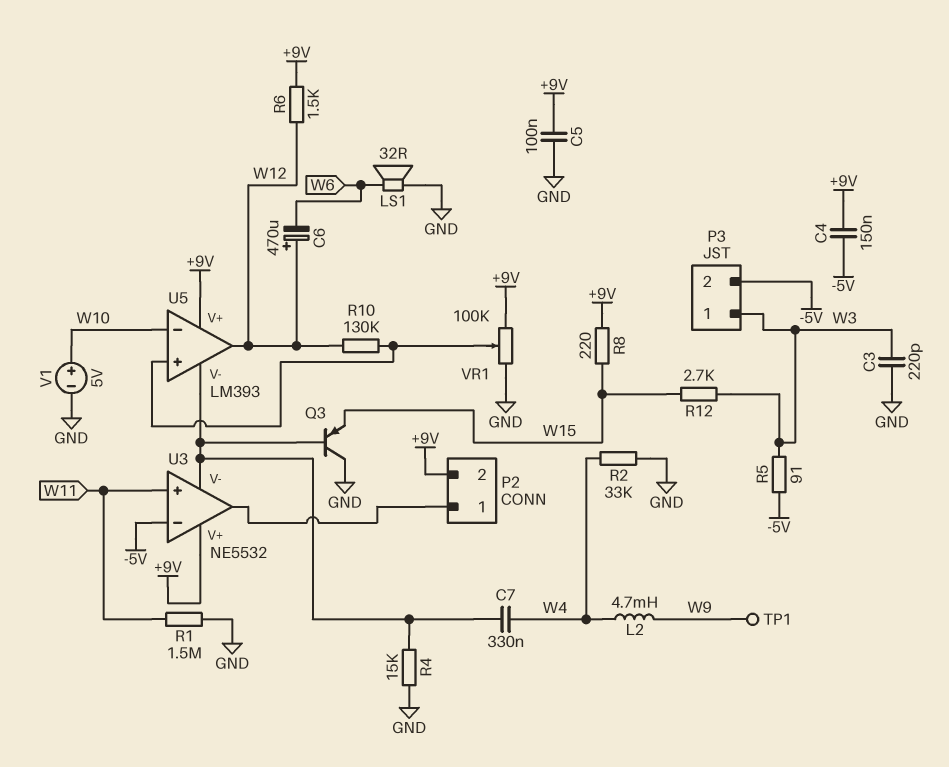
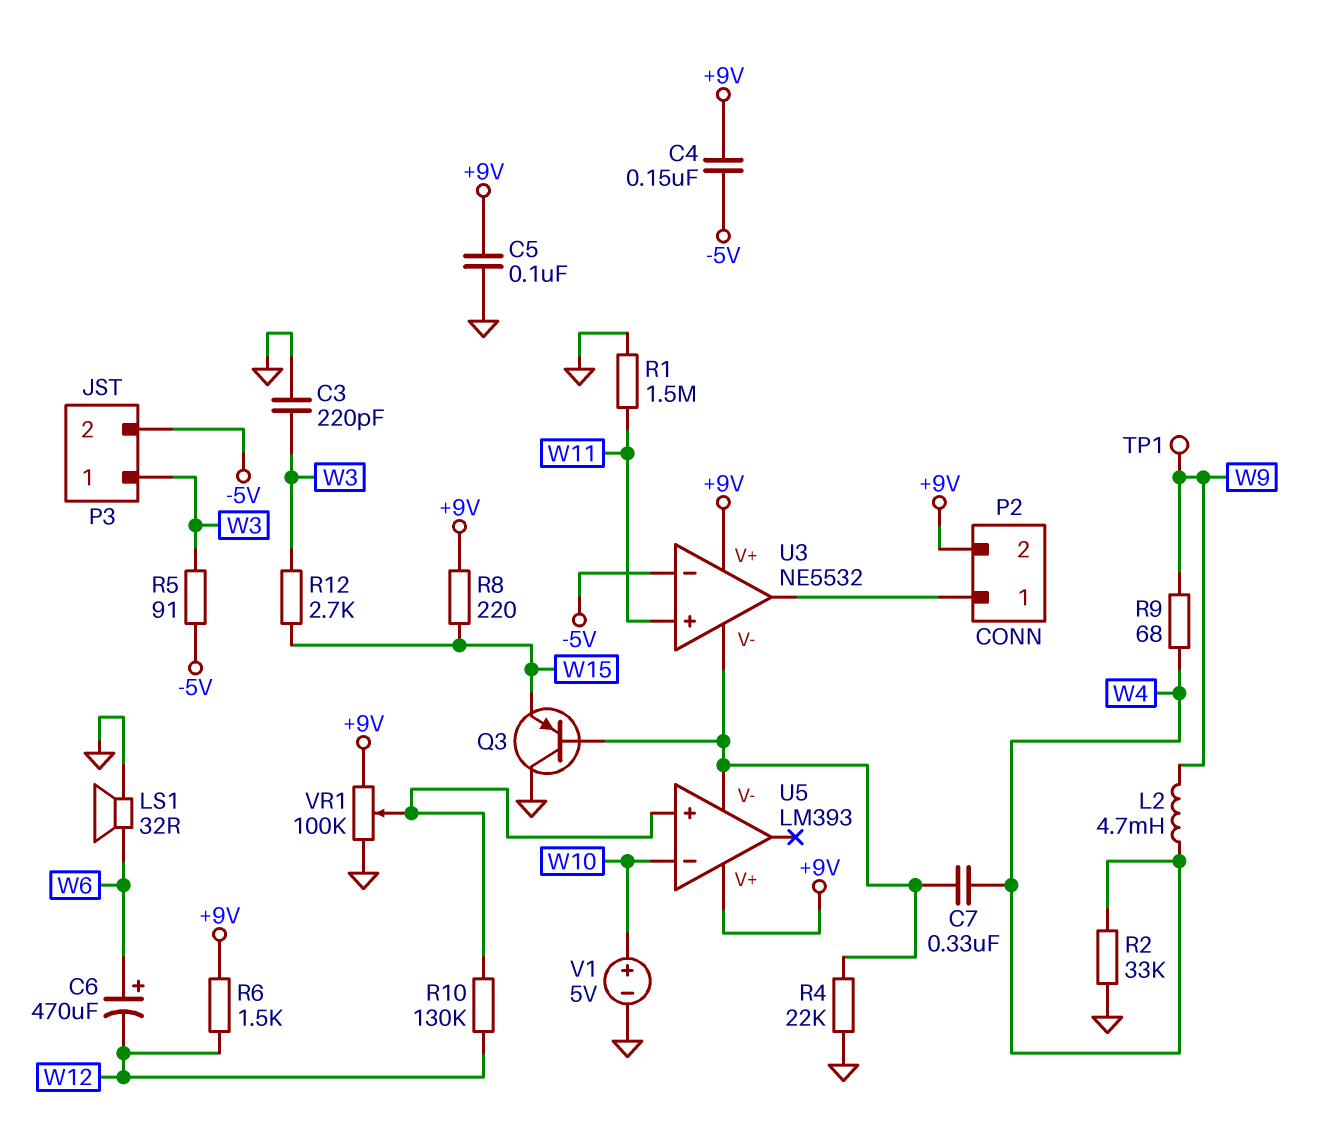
C6: 470uF (plus W12, minus W6) -> 470uF (plus W6, minus W12)
R4: 15k (GND, U3/V-) -> 22k (GND, U3/V-)
R9: none -> 68 (W4, W9)
U5 pin out: W12 -> none

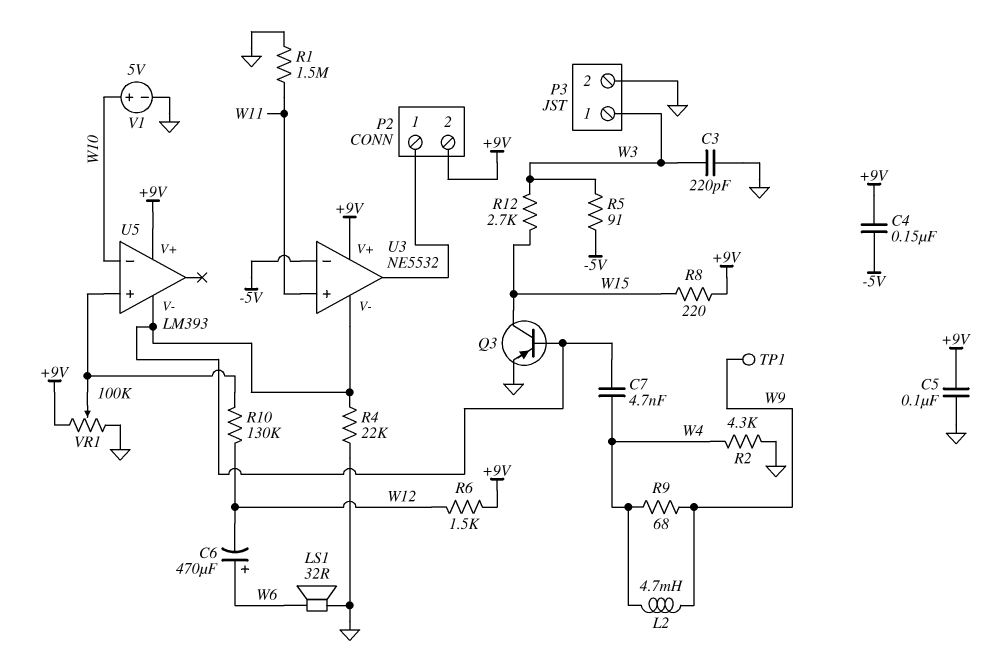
C7: 330nF (U3/V-, W4) -> 4.7nF (U3/V-, W4)
P3 pin 2: -5V -> GND
Q3: PNP (B U3/V-, C GND, E W15) -> PNP (B U3/V-, C W15, E GND)
R2: 33k (GND, W4) -> 4.3k (GND, W4)

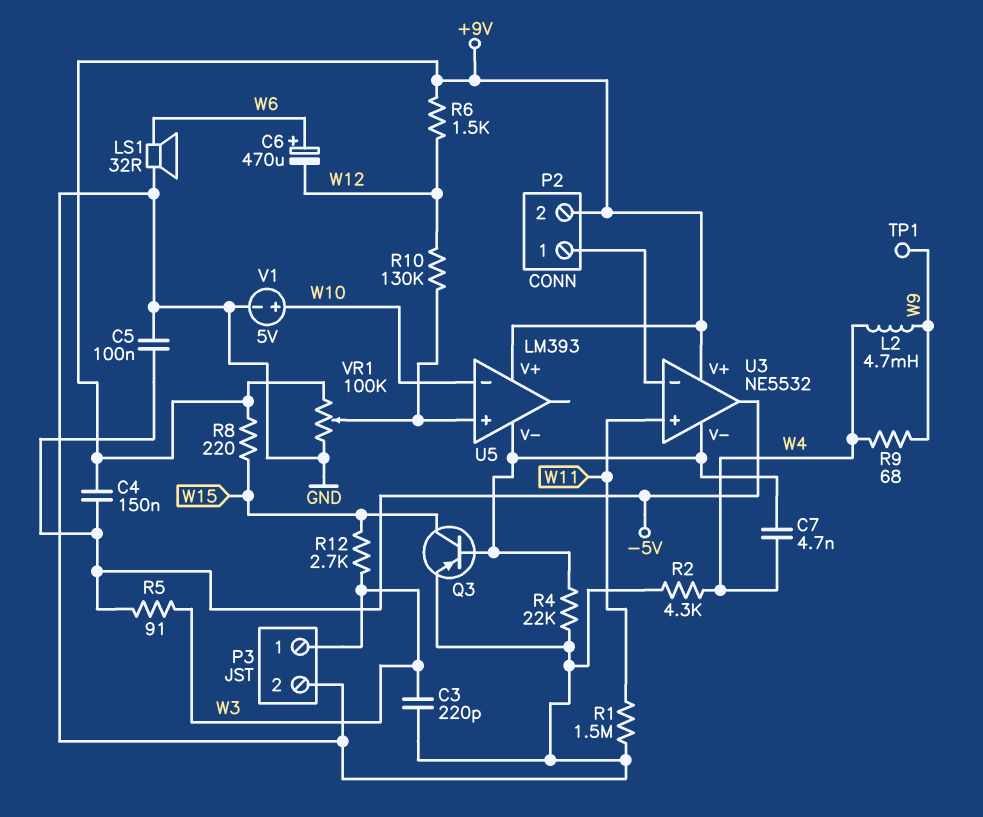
C5: 100nF (+9V, GND) -> 100nF (-5V, GND)
U3 pin in-: -5V -> P2/1
U3 pin out: P2/1 -> -5V

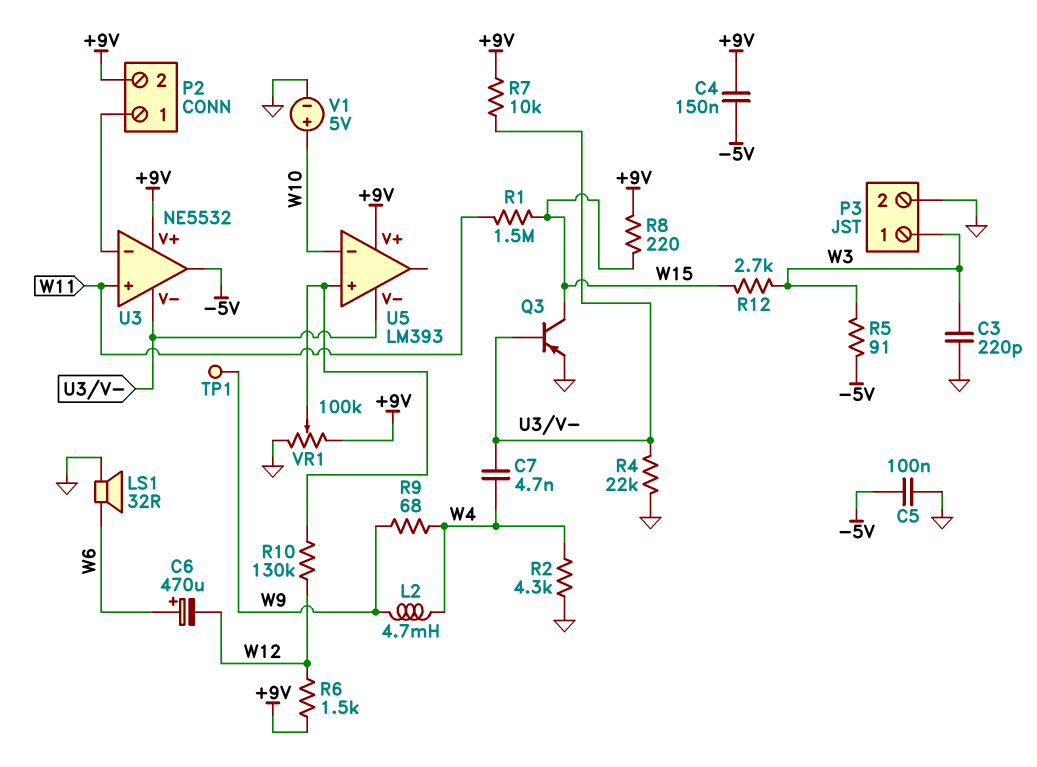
R1: 1.5M (GND, W11) -> 1.5M (W11, W15)
R7: none -> 10k (+9V, U3/V-)

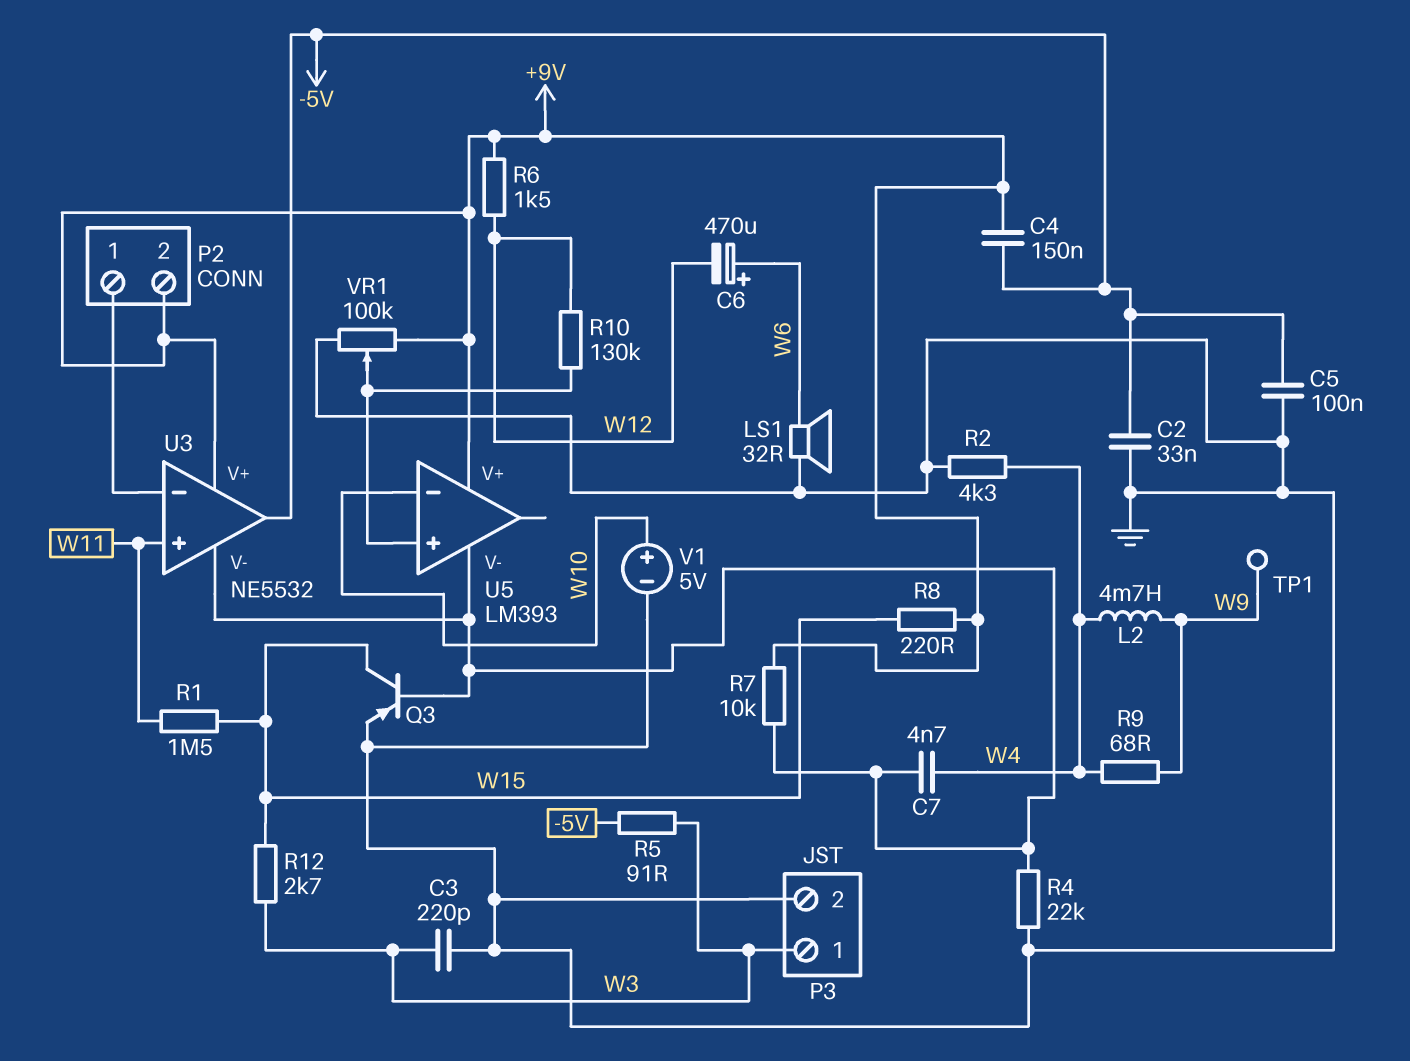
C2: none -> 33nF (-5V, GND)

